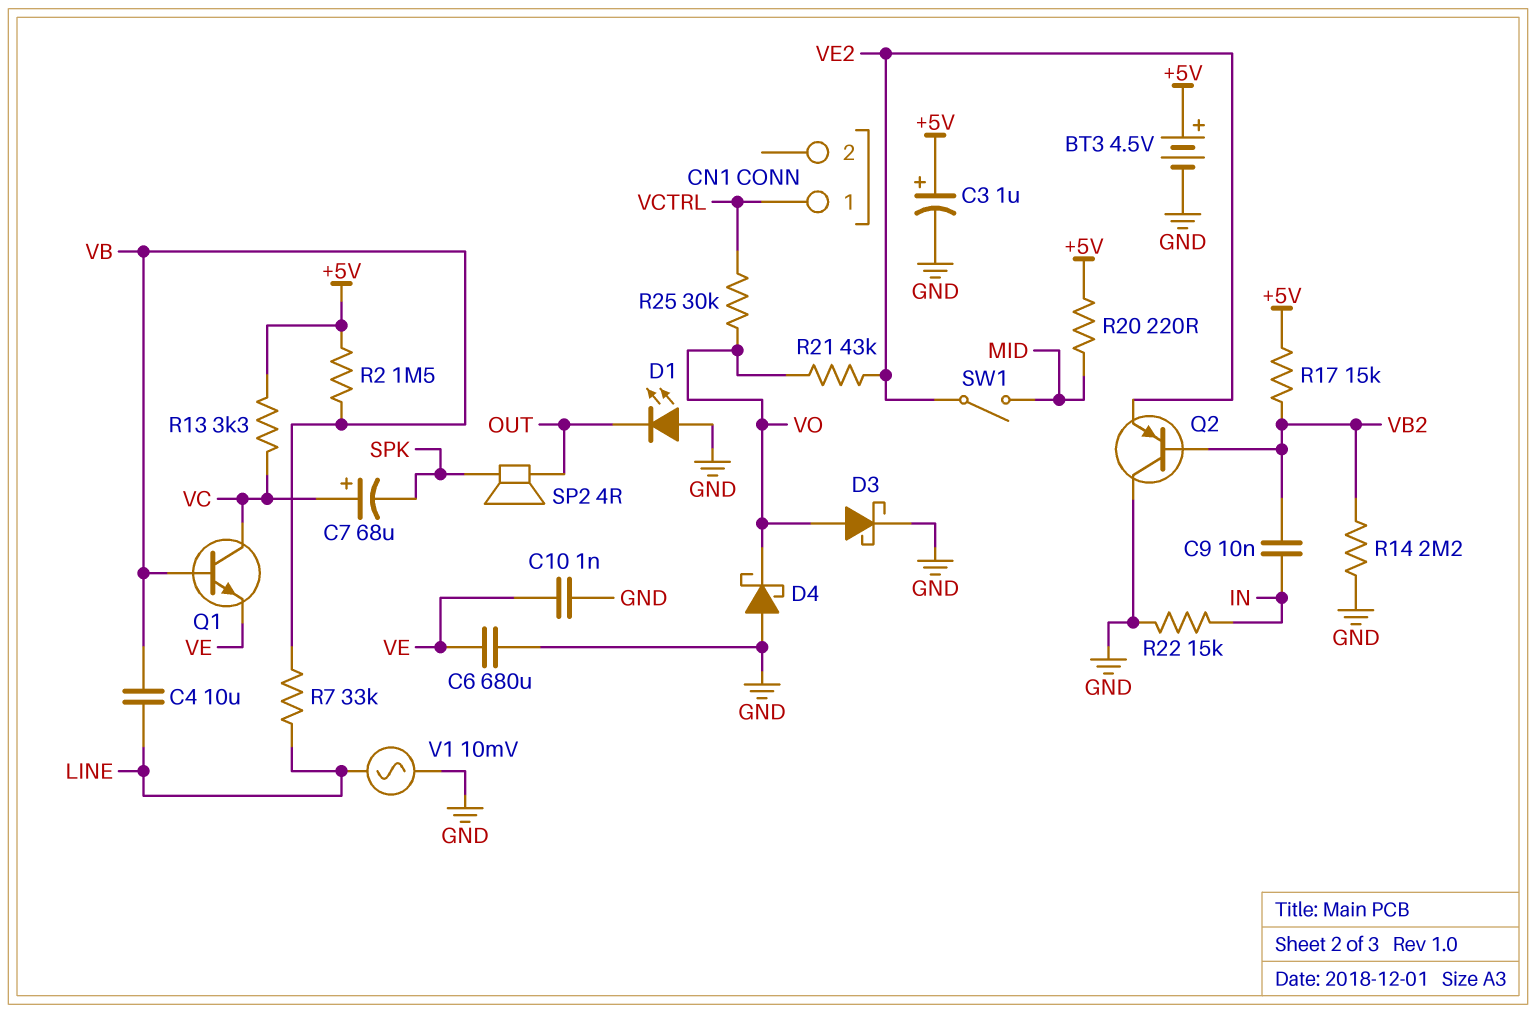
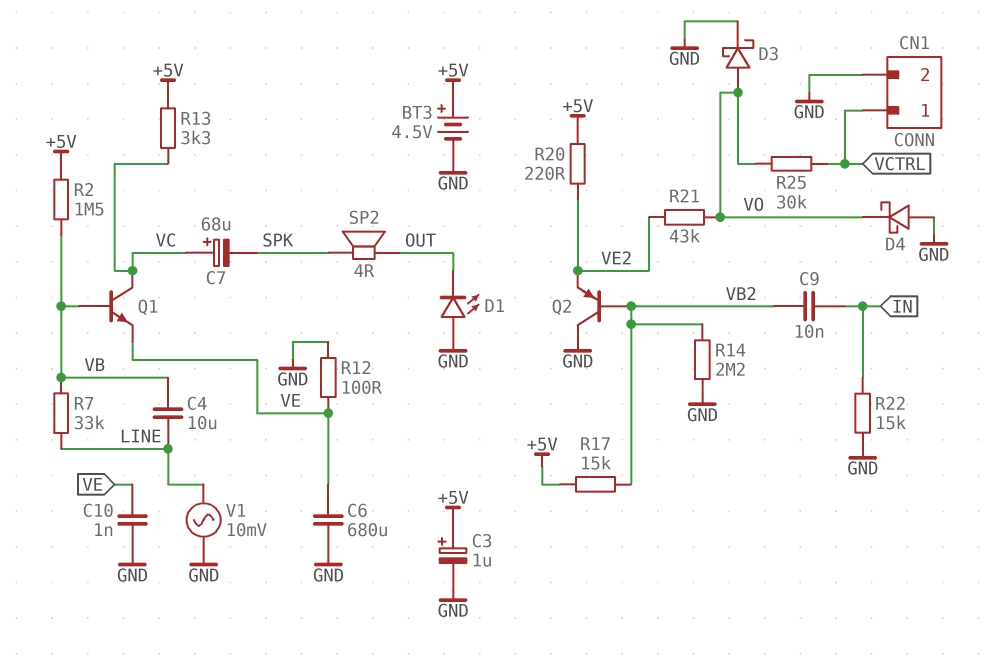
CN1 pin 2: none -> GND
R12: none -> 100 (GND, VE)
R20: 220 (+5V, MID) -> 220 (+5V, VE2)
SW1: switch (MID, VE2) -> none

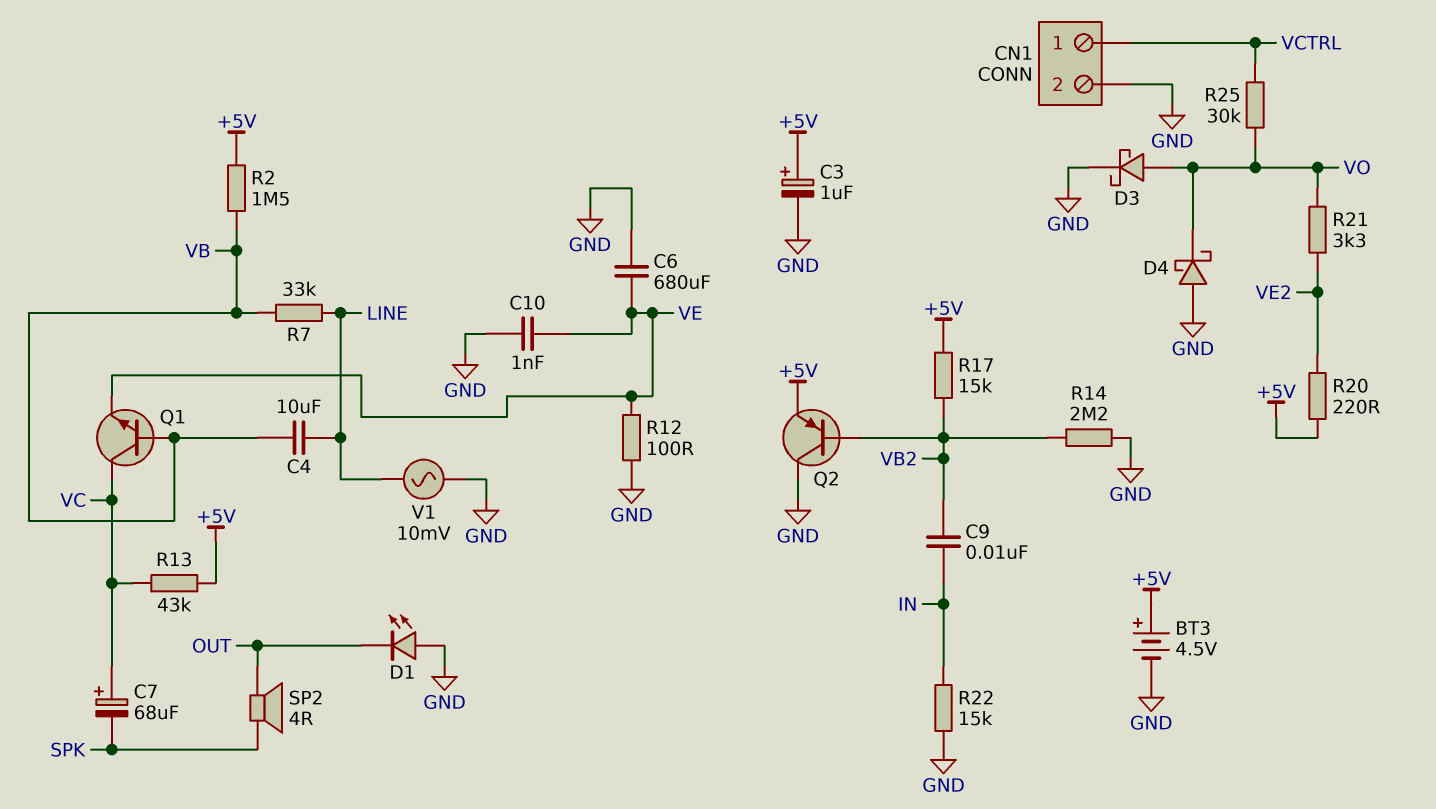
Q2: PNP (B VB2, C GND, E VE2) -> PNP (B VB2, C GND, E +5V)
R13: 3.3k (+5V, VC) -> 43k (+5V, VC)
R21: 43k (VE2, VO) -> 3.3k (VE2, VO)

